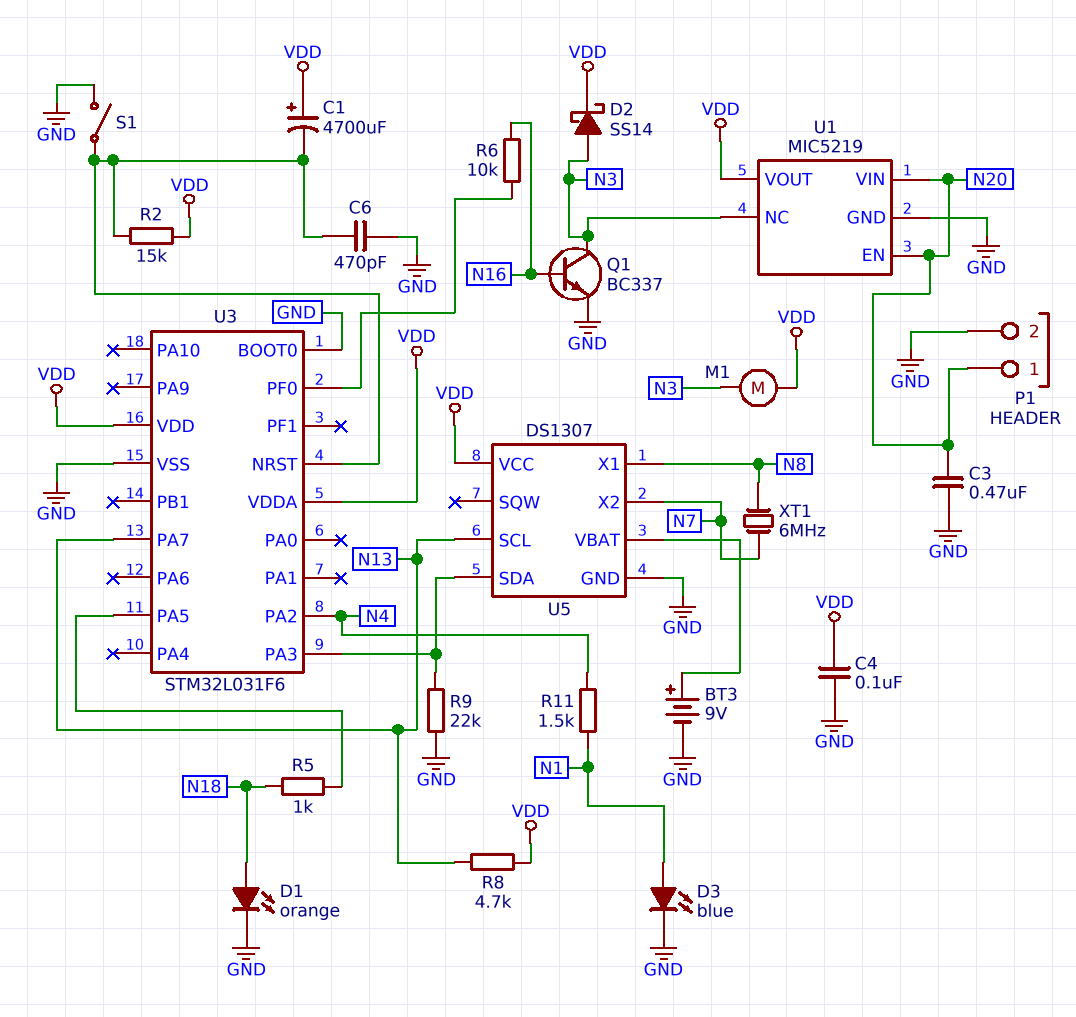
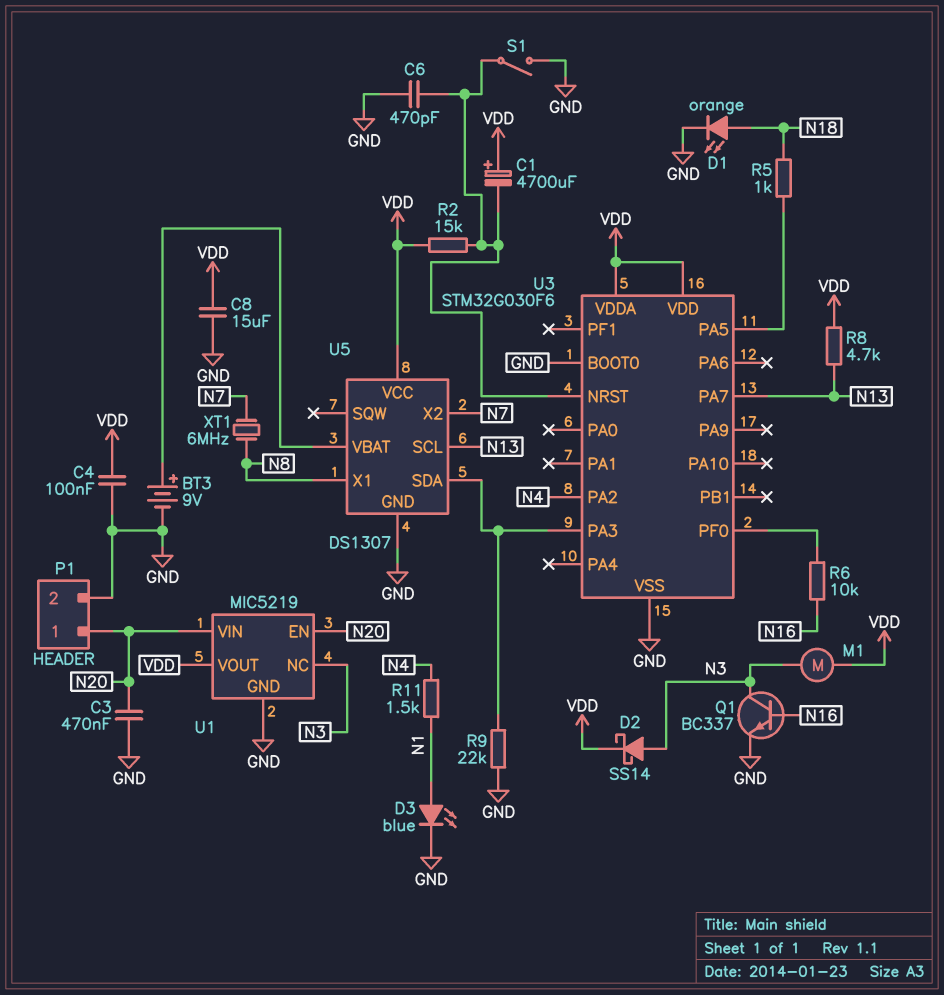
C8: none -> 15uF (GND, VDD)
U3: STM32L031F6 -> STM32G030F6

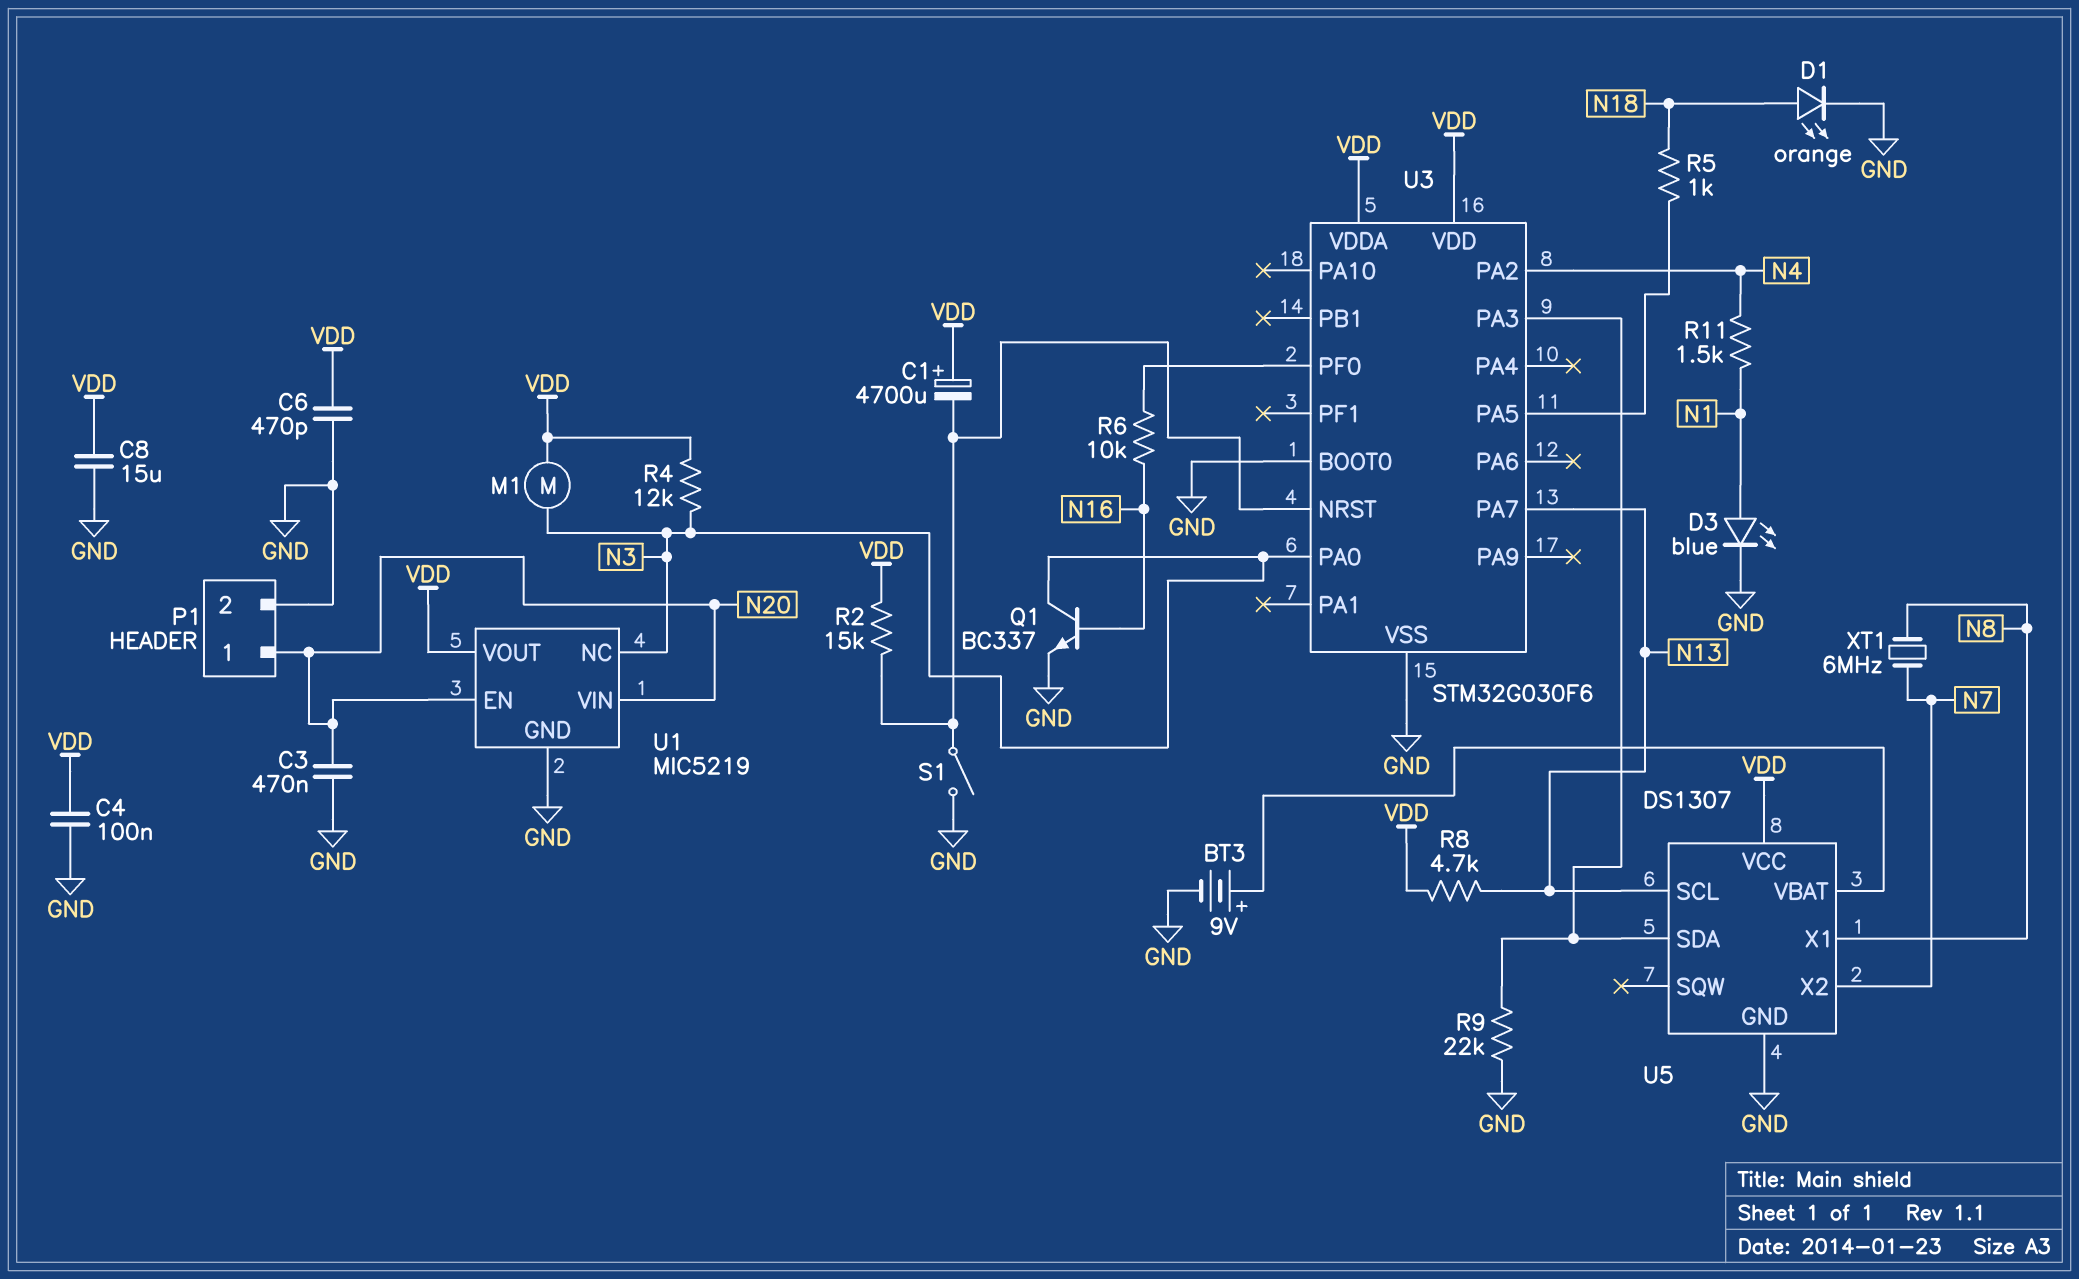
C6: 470pF (GND, U3/NRST) -> 470pF (GND, VDD)
D2: schottky SS14 (A N3, K VDD) -> none
R4: none -> 12k (N3, VDD)
U3 pin PA0: none -> N3

